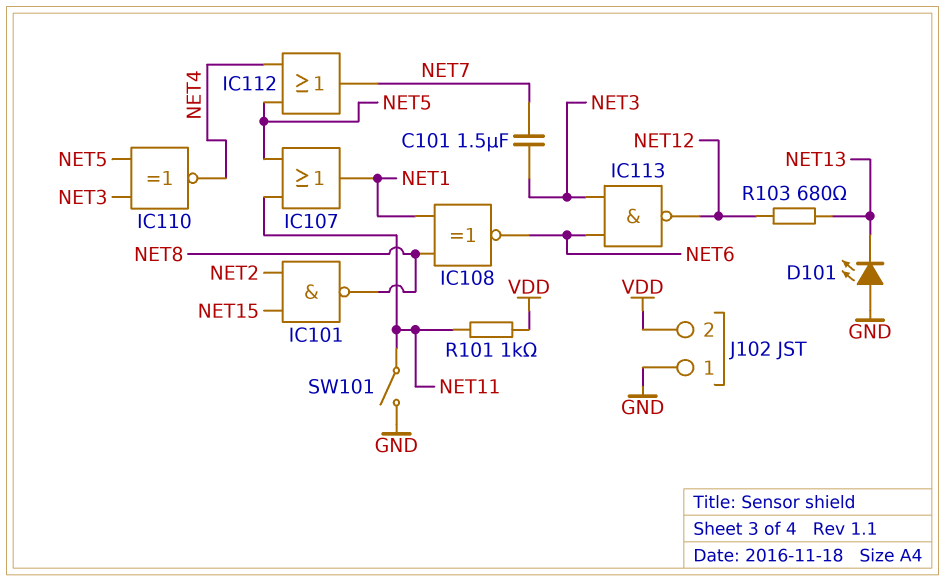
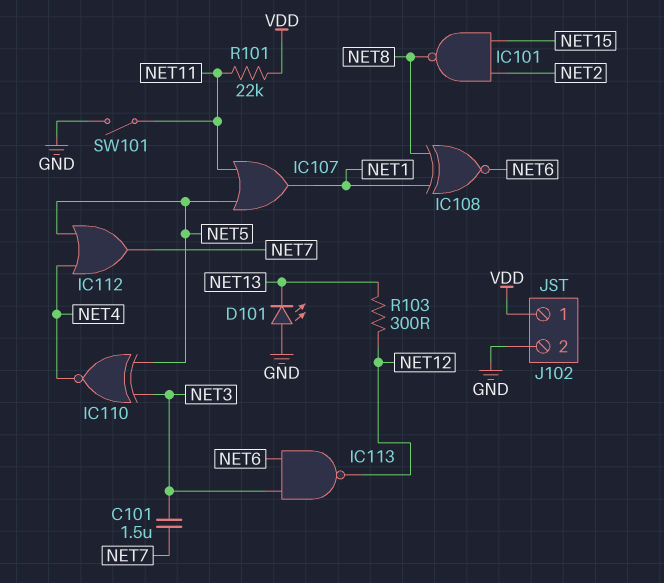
J102 pin 1: GND -> VDD
J102 pin 2: VDD -> GND
R101: 1k (NET11, VDD) -> 22k (NET11, VDD)
R103: 680 (NET12, NET13) -> 300 (NET12, NET13)

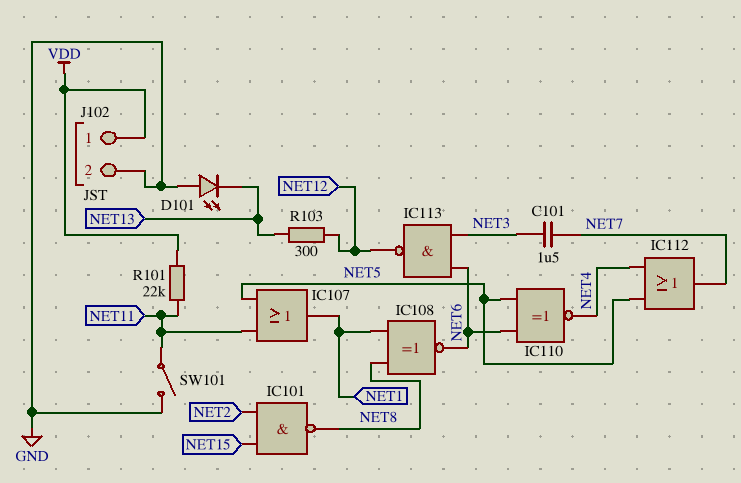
IC110: XNOR (in NET3, in NET5, out NET4) -> XNOR (in NET5, in NET6, out NET4)

